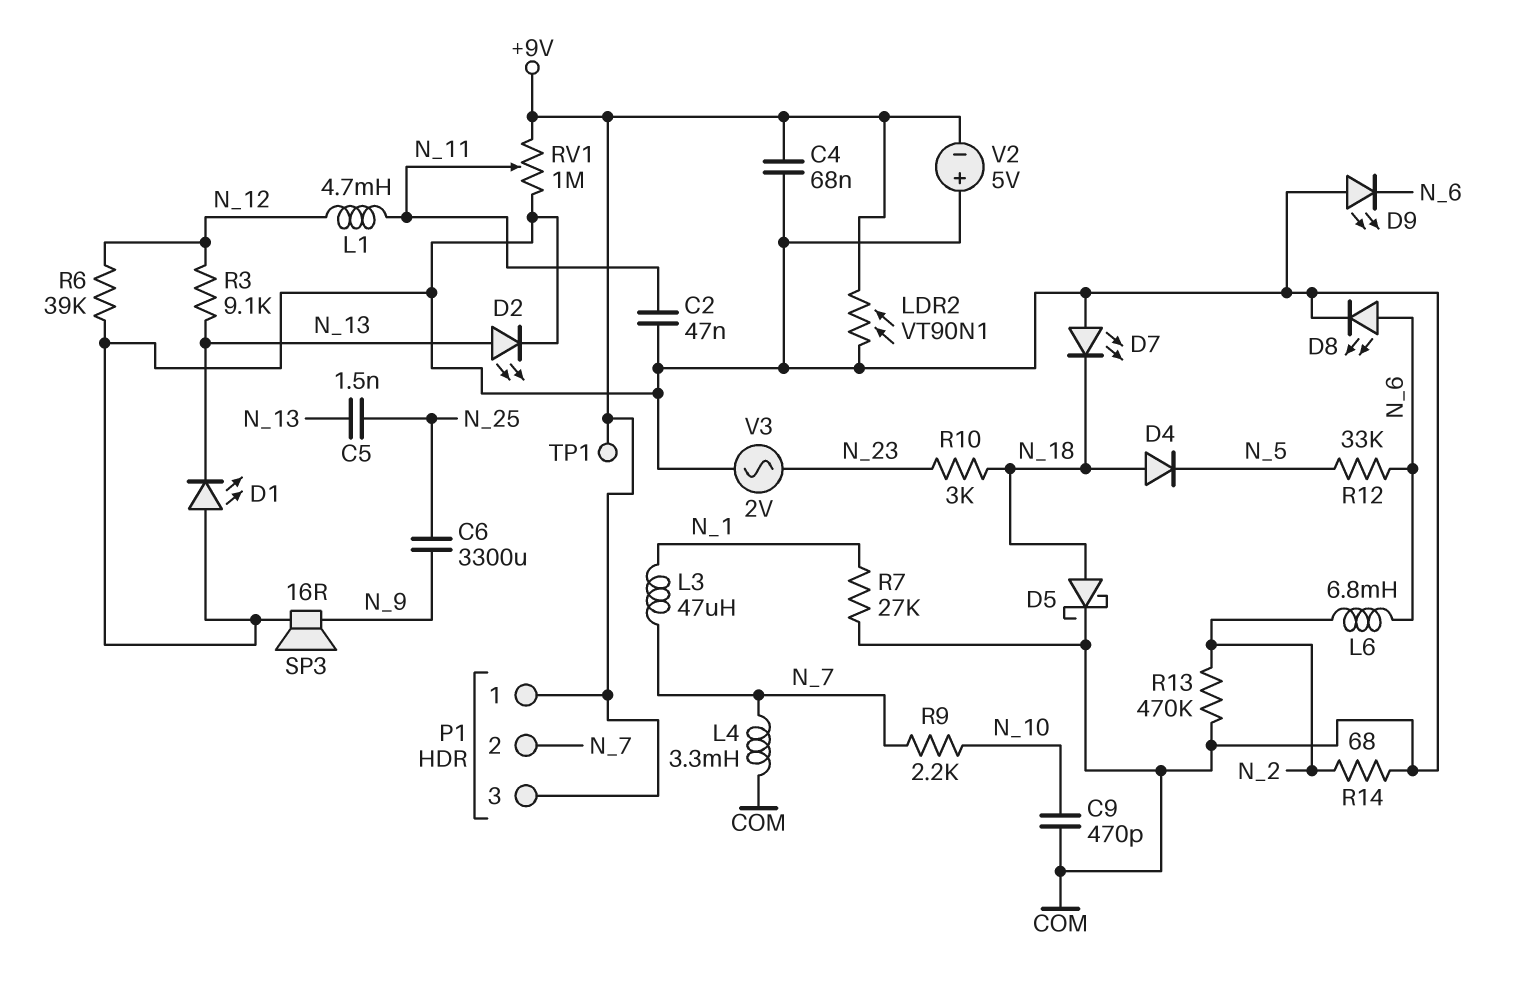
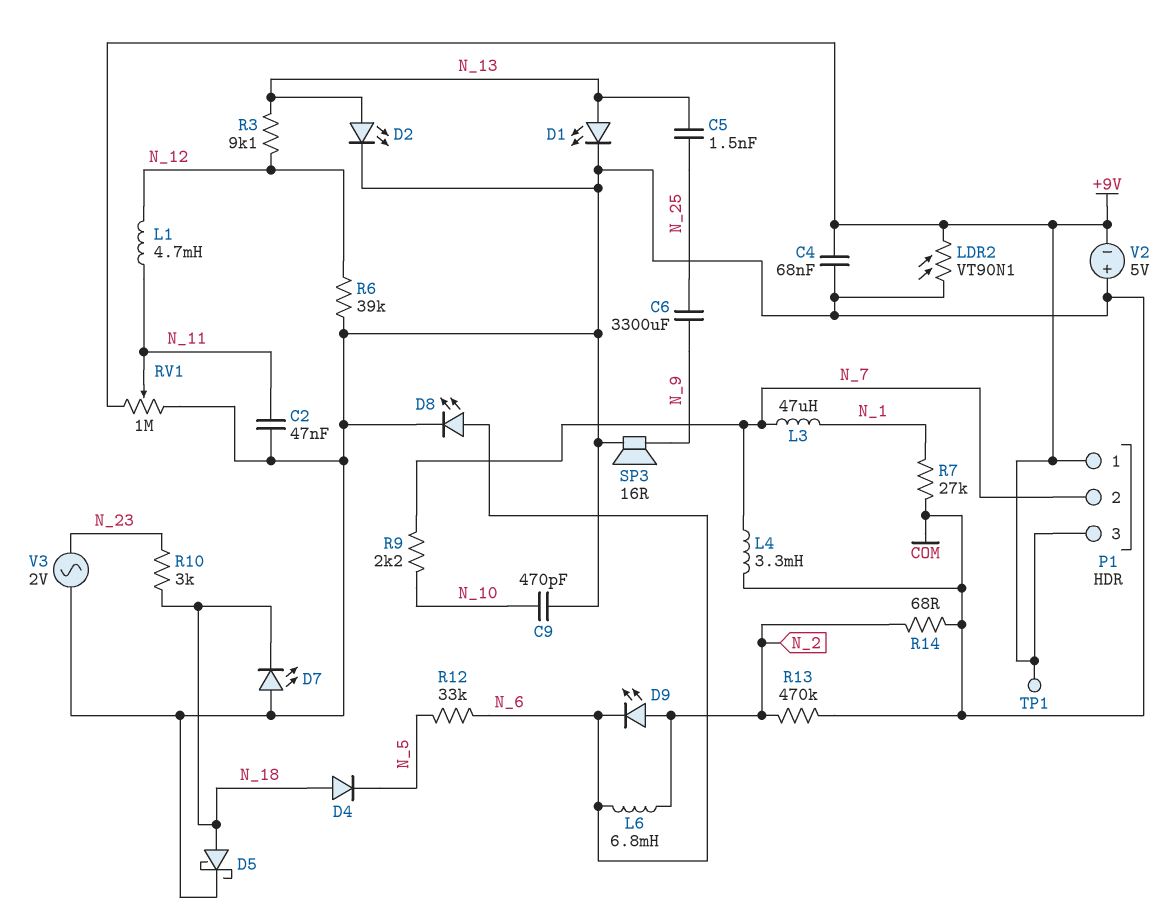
D1: LED (A COM, K N_13) -> LED (A N_13, K COM)
D9: LED (A COM, K N_6) -> LED (A N_2, K N_6)

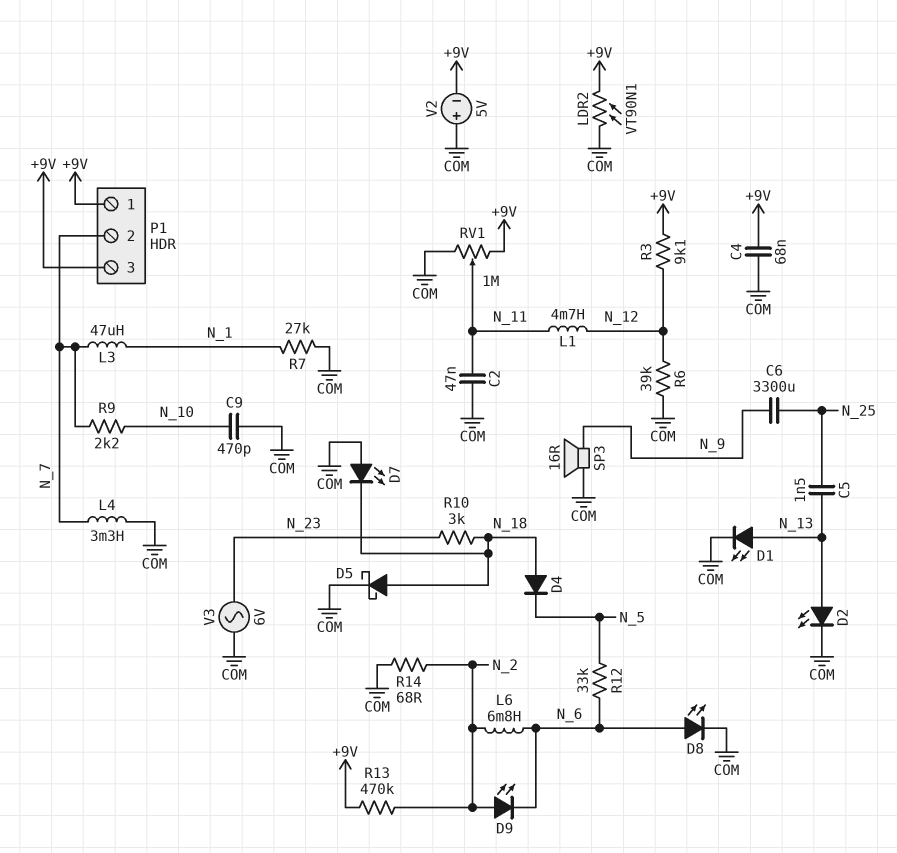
R3: 9.1k (N_12, N_13) -> 9.1k (+9V, N_12)
R13: 470k (COM, N_2) -> 470k (+9V, N_2)
TP1: test point (+9V) -> none
V3: AC 2V (COM, N_23) -> AC 6V (COM, N_23)

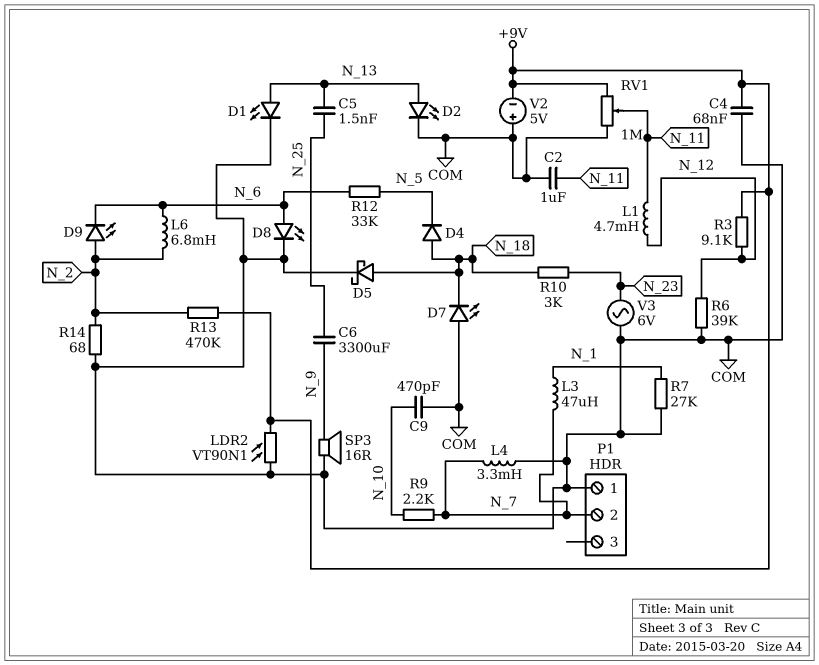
C2: 47nF (COM, N_11) -> 1uF (COM, N_11)
P1 pin 1: +9V -> COM
P1 pin 3: +9V -> none

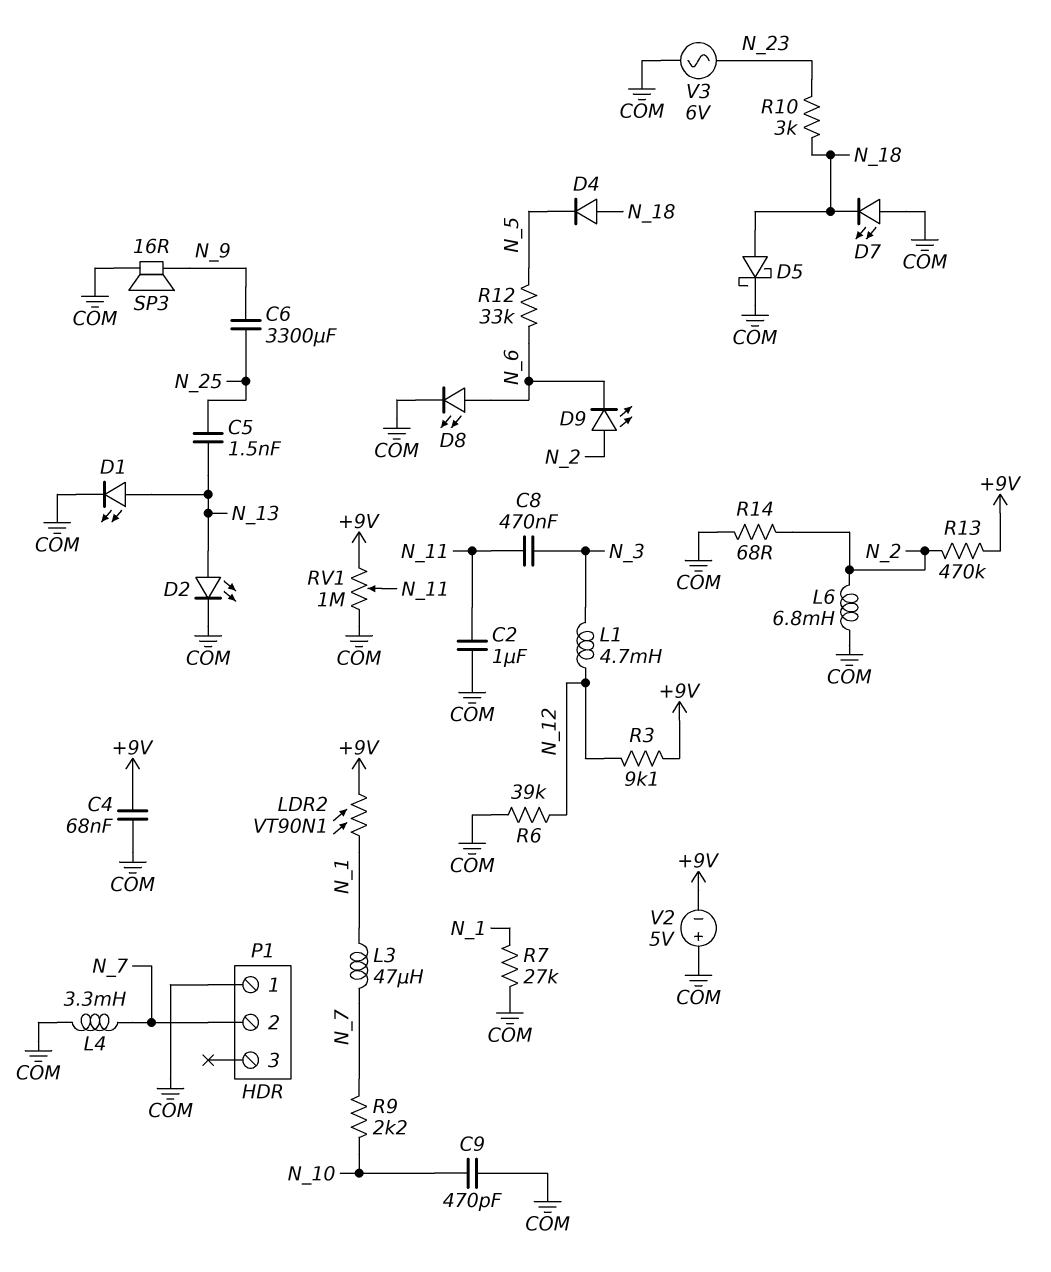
C8: none -> 470nF (N_3, N_11)
L1: 4.7mH (N_11, N_12) -> 4.7mH (N_3, N_12)
L6: 6.8mH (N_2, N_6) -> 6.8mH (COM, N_2)
LDR2: VT90N1 (+9V, COM) -> VT90N1 (+9V, N_1)

